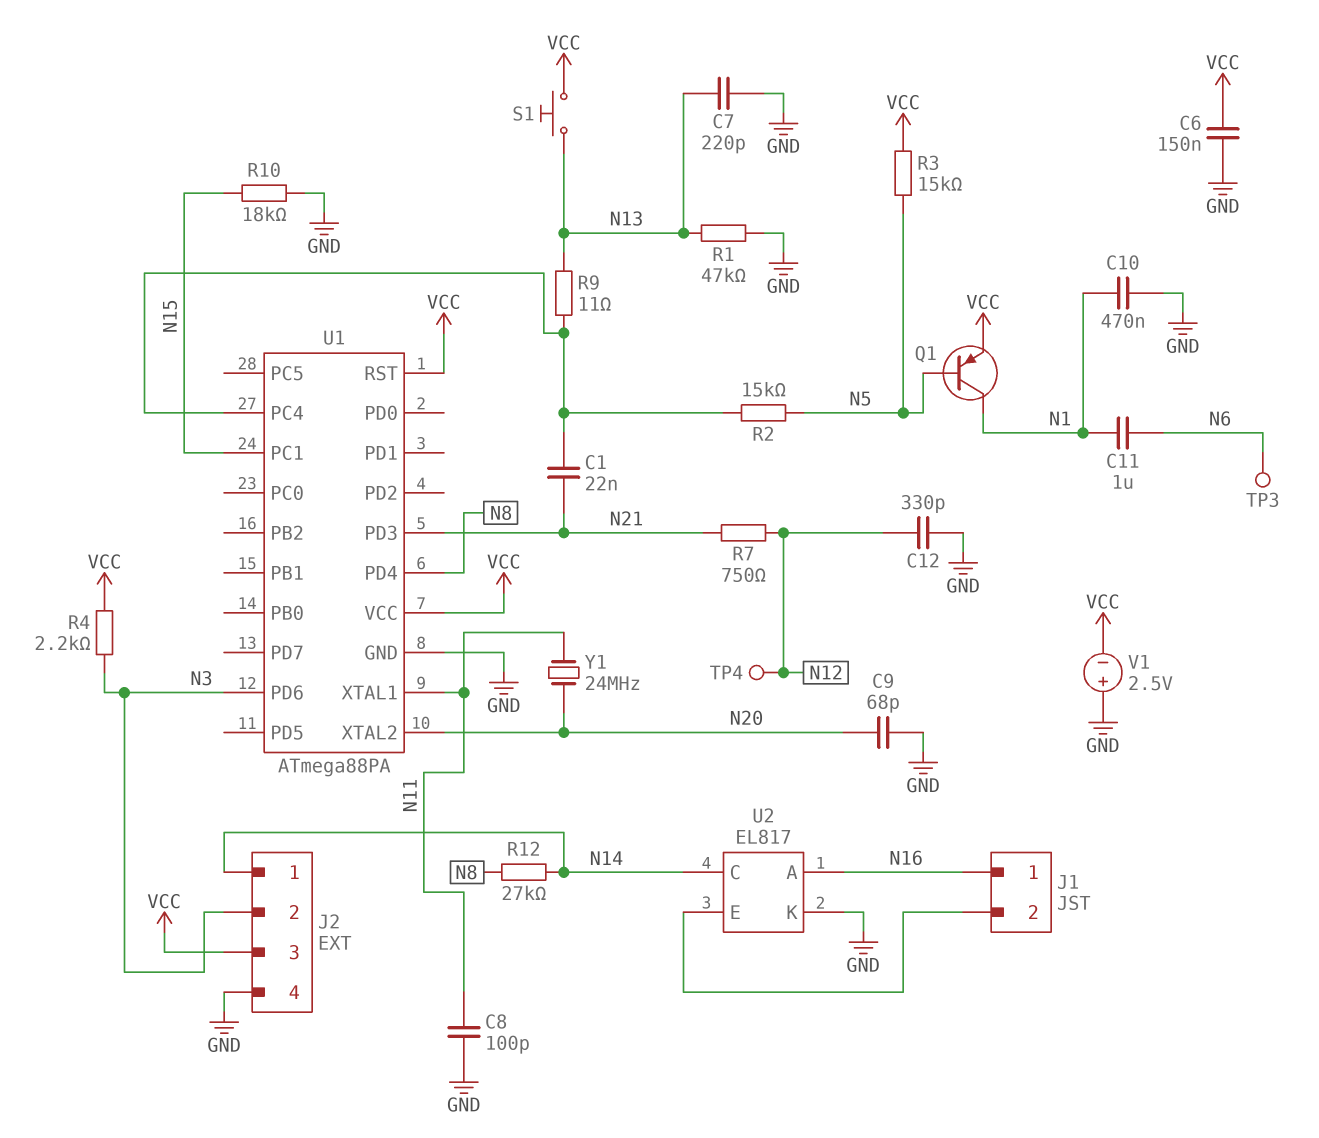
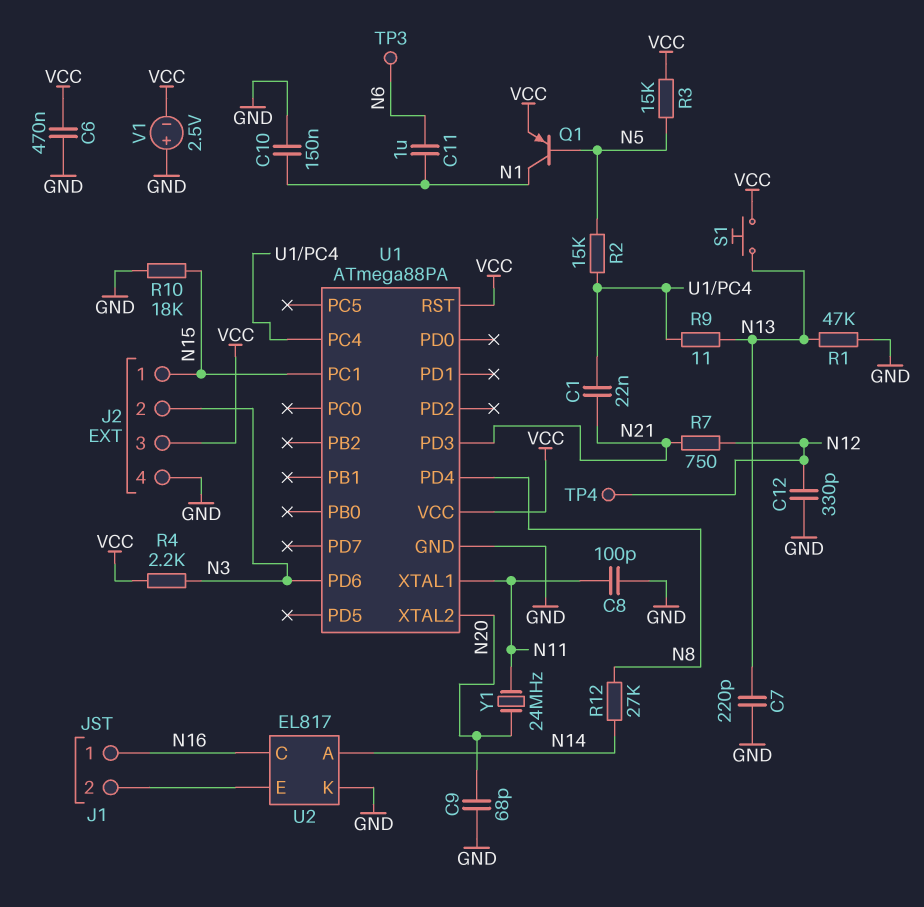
C6: 150nF (GND, VCC) -> 470nF (GND, VCC)
C10: 470nF (GND, N1) -> 150nF (GND, N1)
J2 pin 1: N14 -> N15
U2 pin A: N16 -> N14
U2 pin C: N14 -> N16

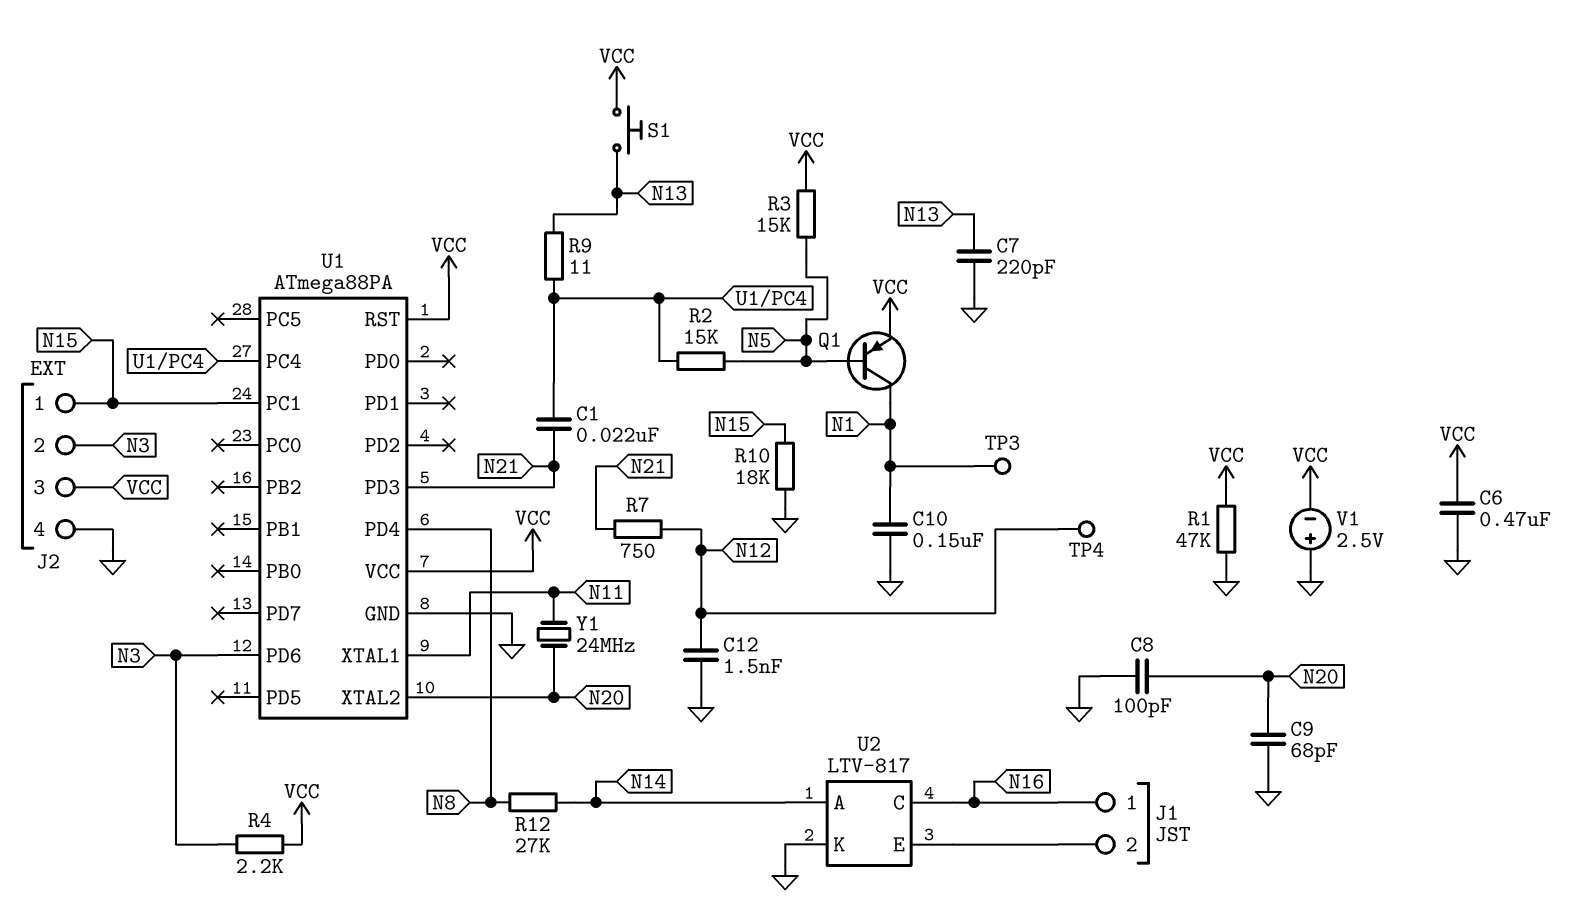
C8: 100pF (GND, N11) -> 100pF (GND, N20)
C11: 1uF (N1, N6) -> none
C12: 330pF (GND, N12) -> 1.5nF (GND, N12)
R1: 47k (GND, N13) -> 47k (GND, VCC)
TP3: test point (N6) -> test point (N1)
U2: EL817 -> LTV-817

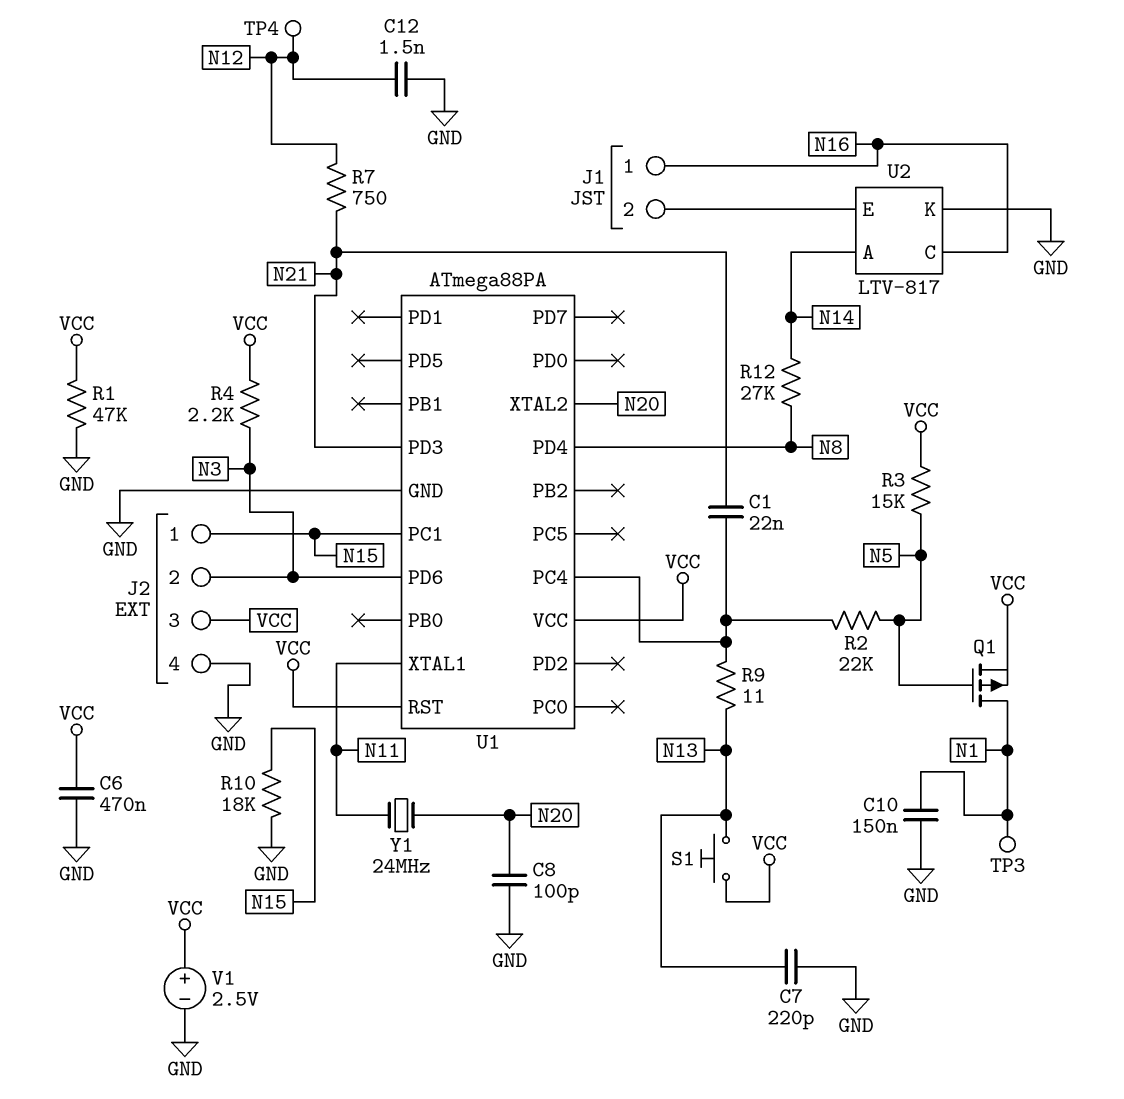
C9: 68pF (GND, N20) -> none
Q1: PNP (B N5, C N1, E VCC) -> PMOS (G N5, D N1, S VCC)
R2: 15k (N5, U1/PC4) -> 22k (N5, U1/PC4)
V1: 2.5V (plus GND, minus VCC) -> 2.5V (plus VCC, minus GND)

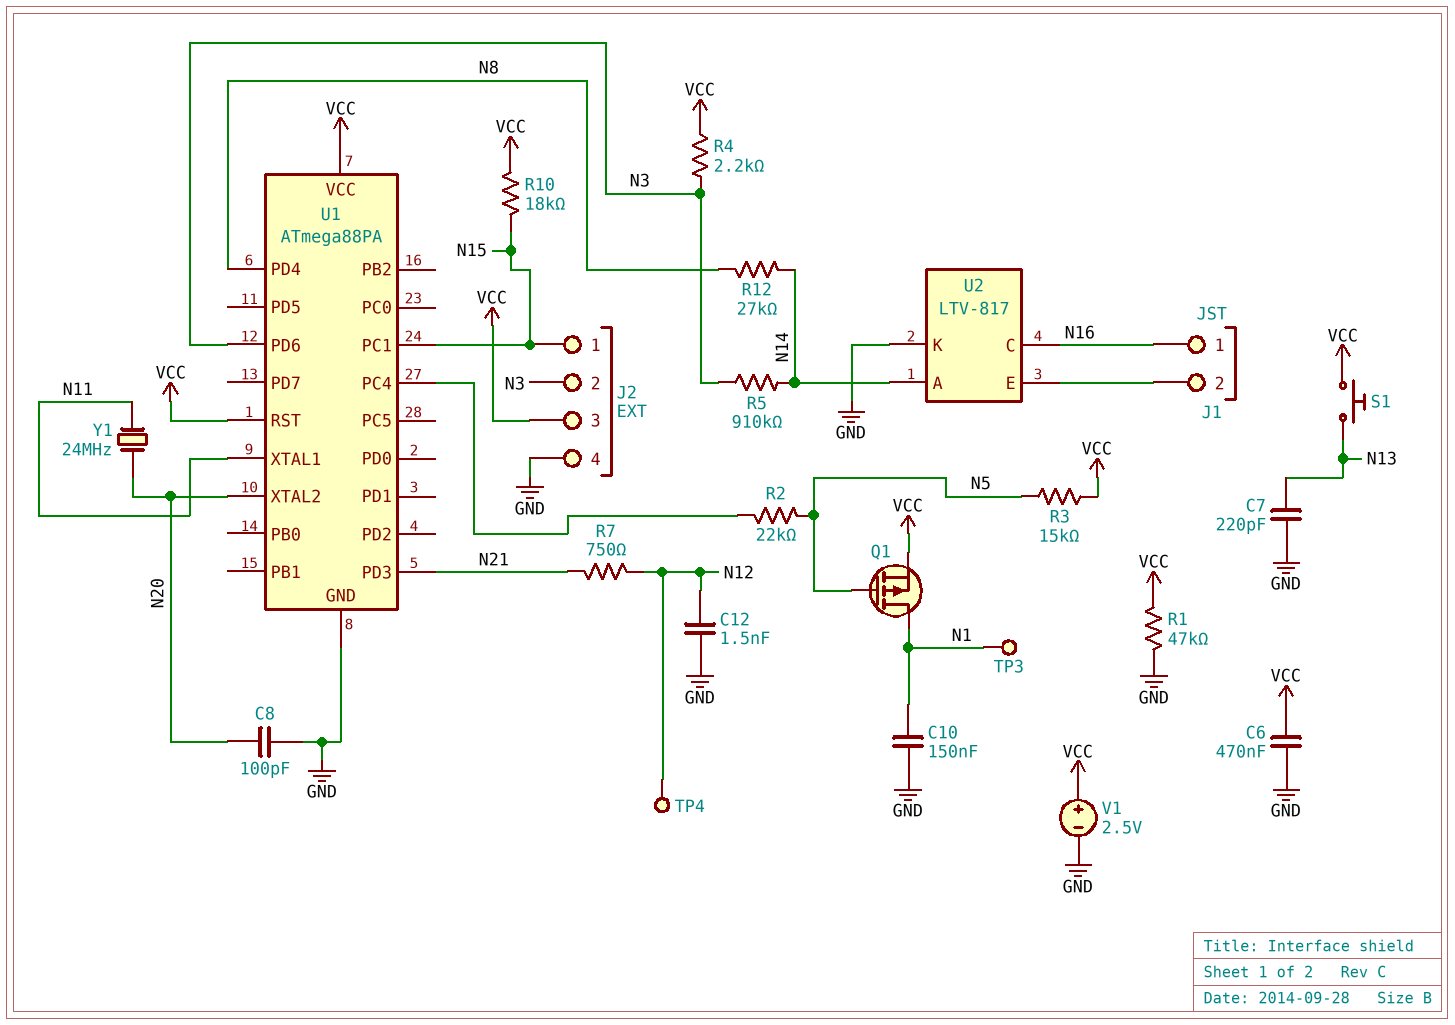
C1: 22nF (N21, U1/PC4) -> none
R5: none -> 910k (N3, N14)
R9: 11 (N13, U1/PC4) -> none
R10: 18k (GND, N15) -> 18k (N15, VCC)

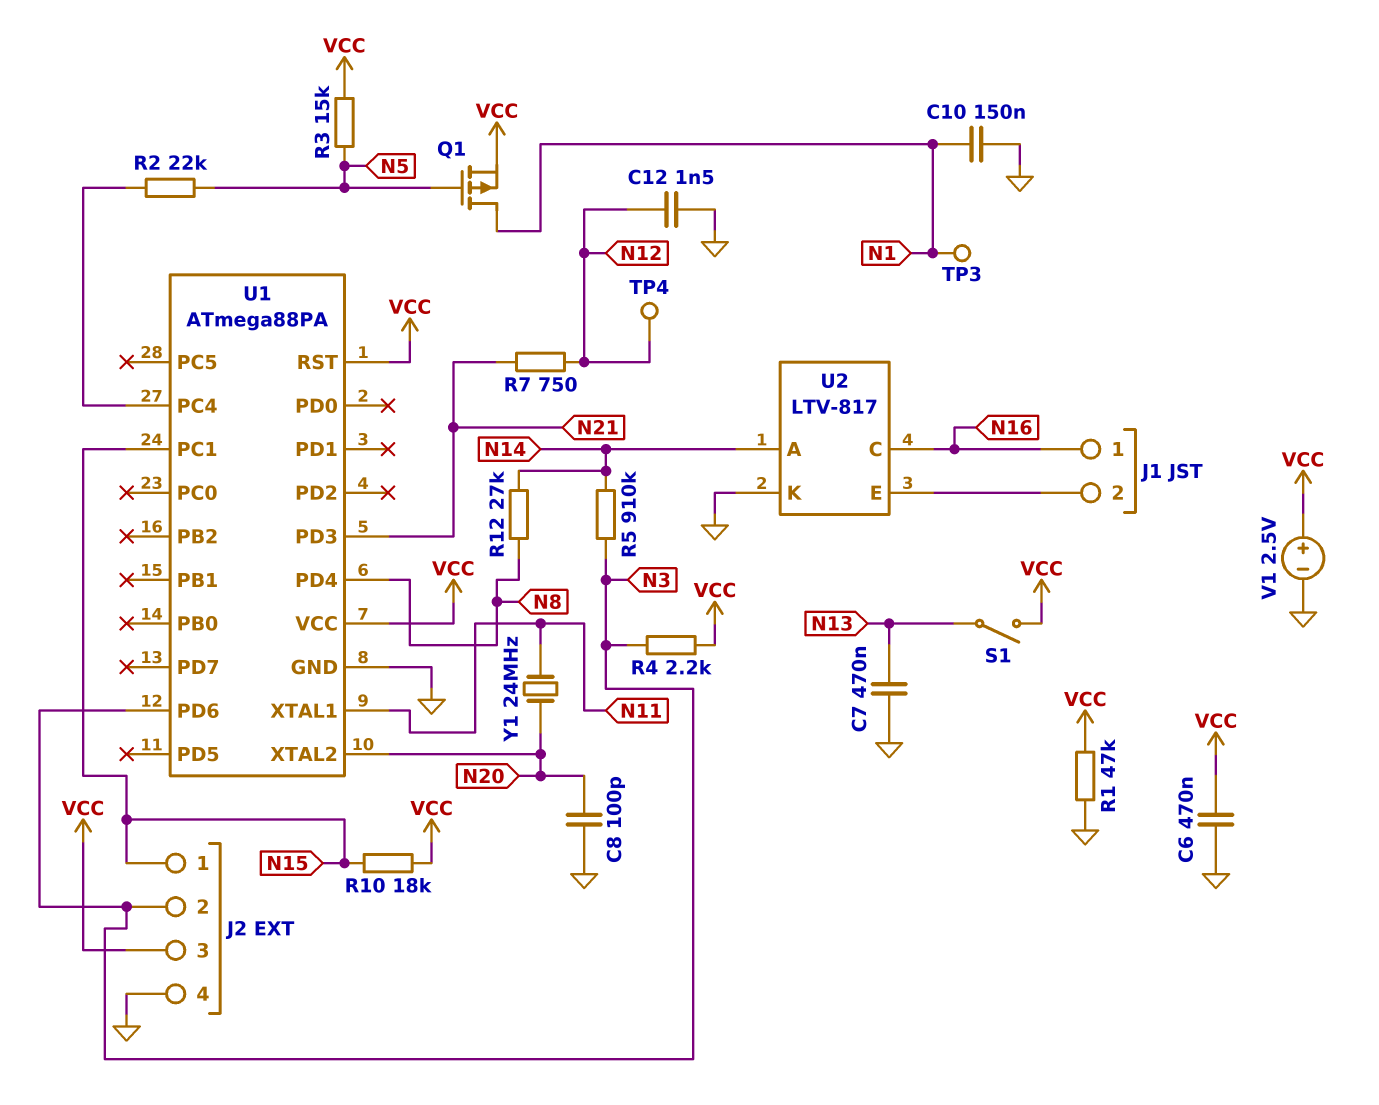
C7: 220pF (GND, N13) -> 470nF (GND, N13)
S1: button (N13, VCC) -> switch (N13, VCC)

